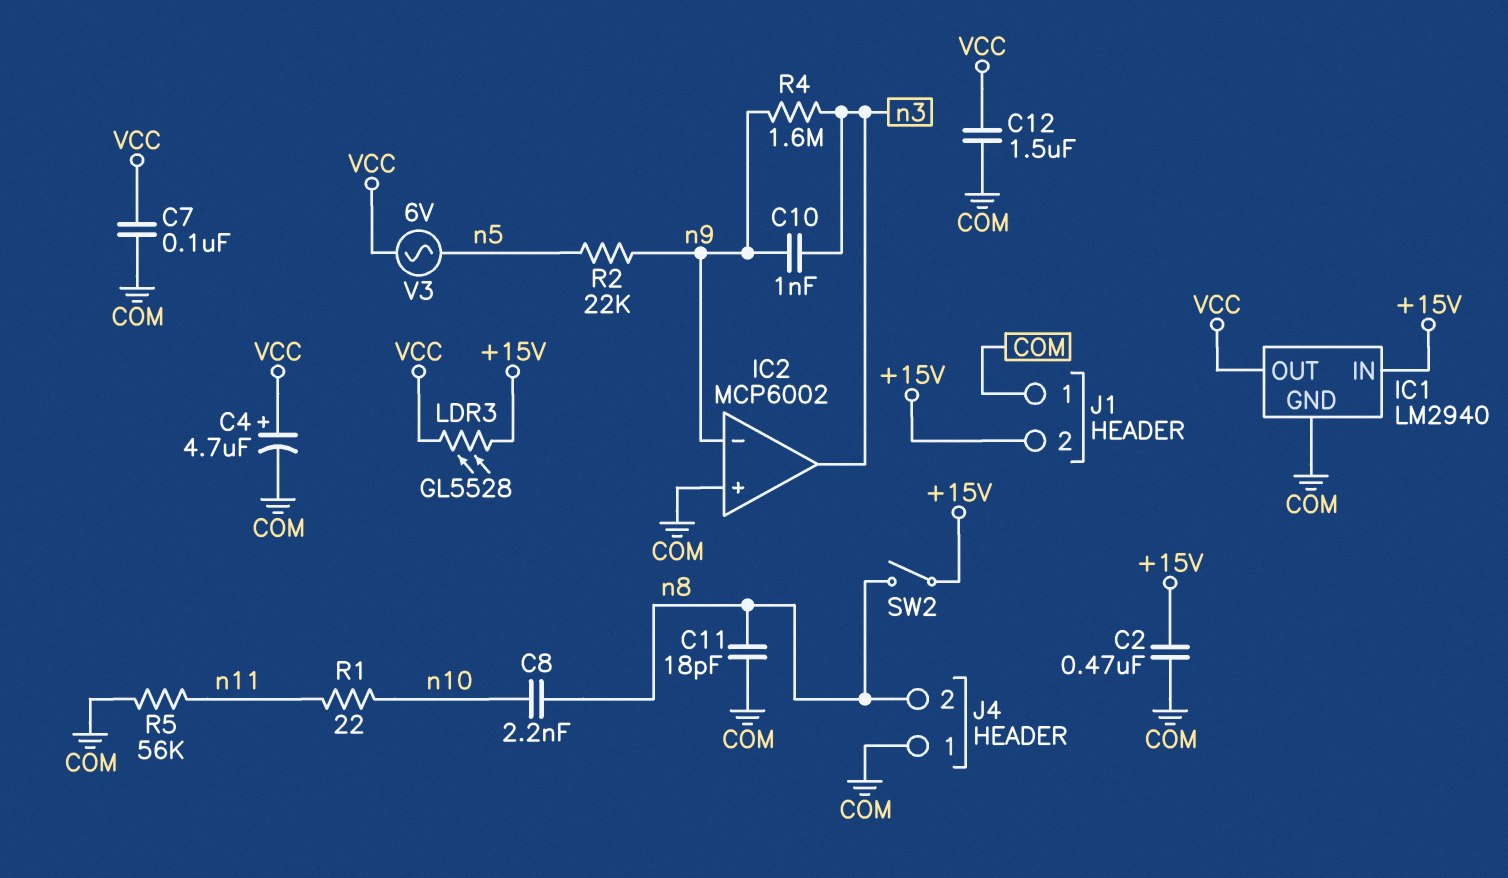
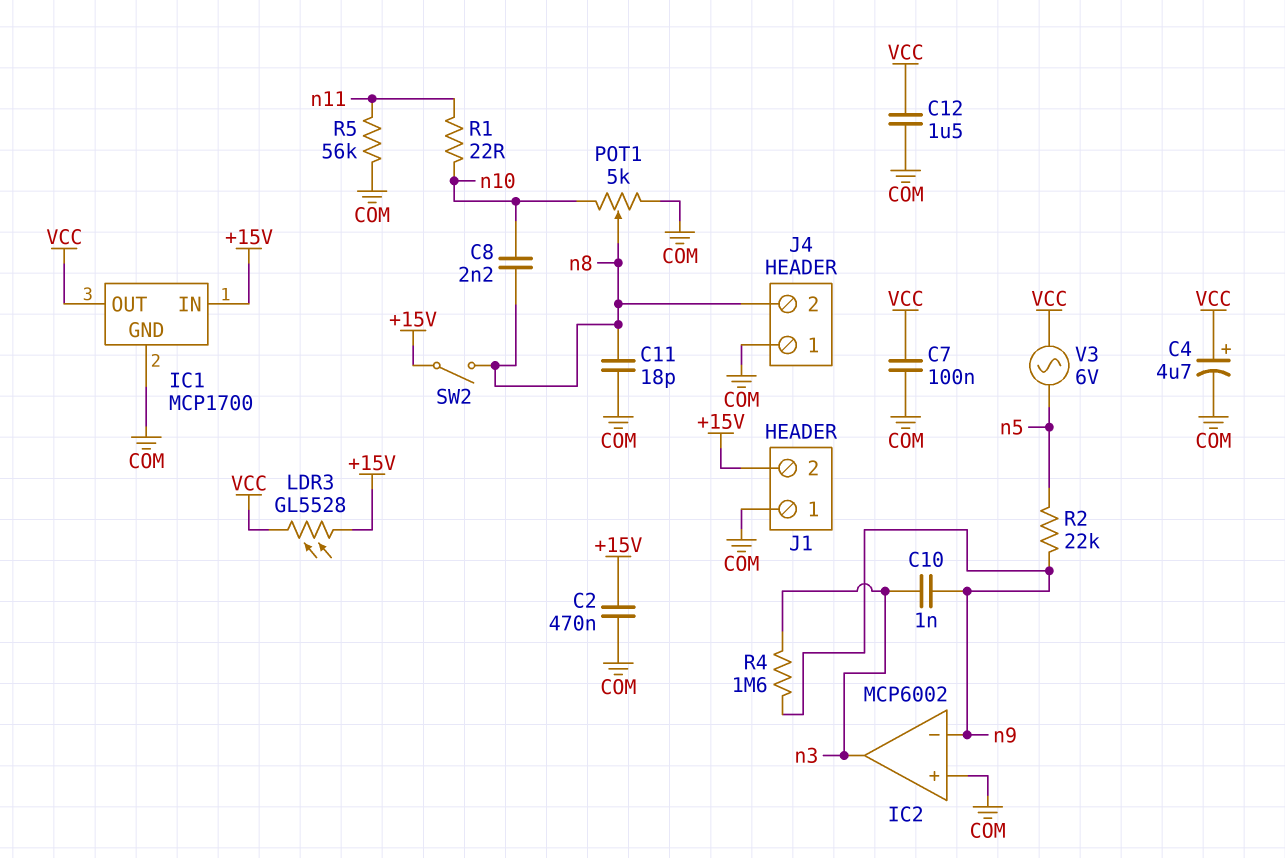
IC1: LM2940 -> MCP1700
POT1: none -> 5k (COM, n10, wiper n8)

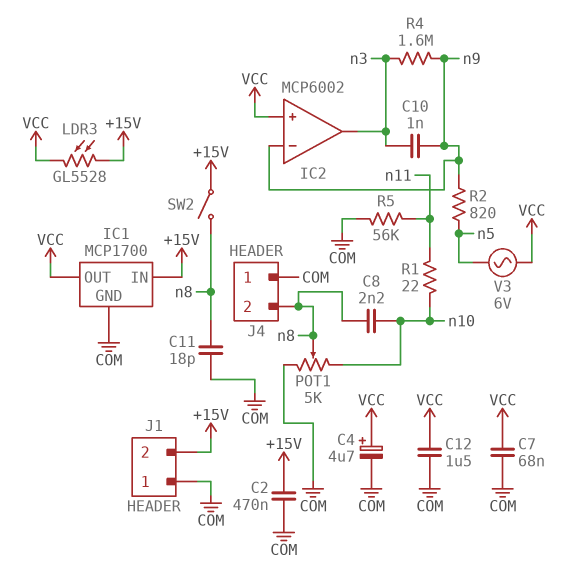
C7: 100nF (COM, VCC) -> 68nF (COM, VCC)
IC2 pin in+: COM -> VCC
R2: 22k (n5, n9) -> 820 (n5, n9)

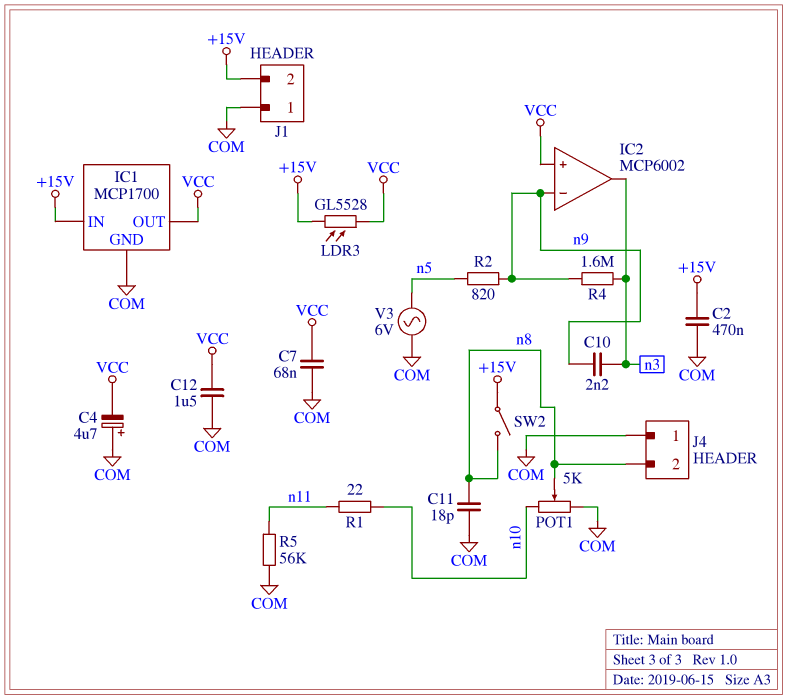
C4: 4.7uF (plus VCC, minus COM) -> 4.7uF (plus COM, minus VCC)
C8: 2.2nF (n8, n10) -> none
C10: 1nF (n3, n9) -> 2.2nF (n3, n9)
V3: AC 6V (VCC, n5) -> AC 6V (COM, n5)

